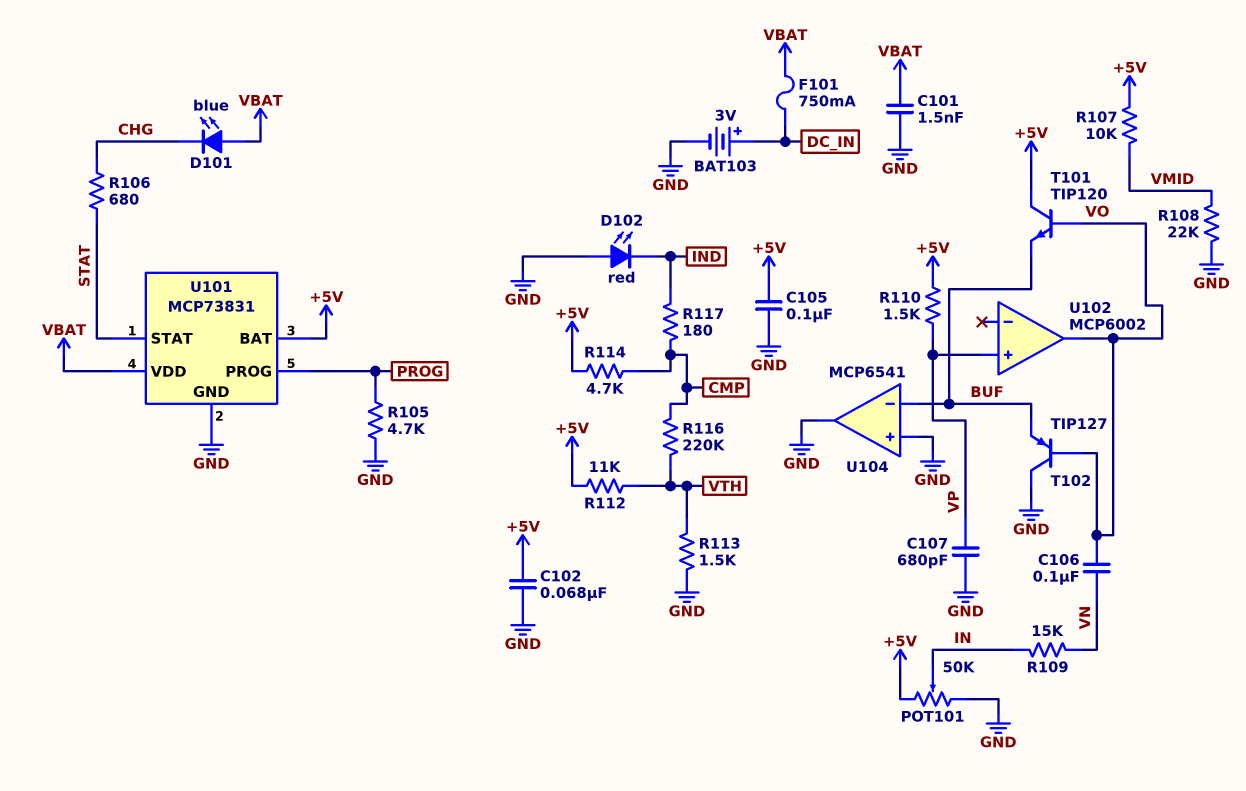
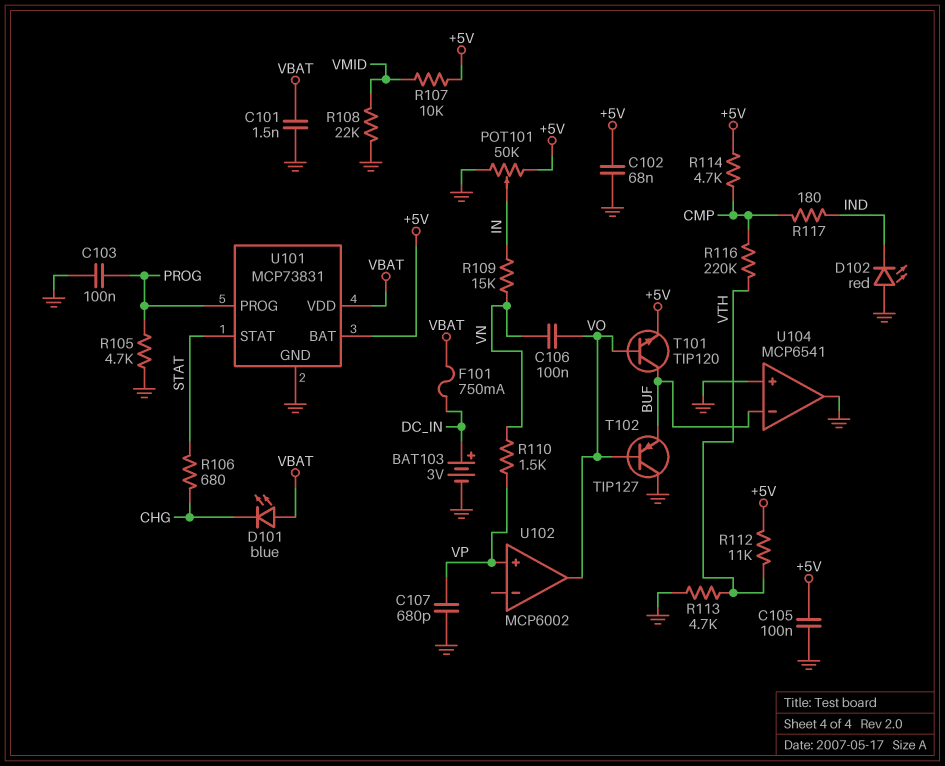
C103: none -> 100nF (GND, PROG)
R110: 1.5k (+5V, VP) -> 1.5k (VN, VP)
R113: 1.5k (GND, VTH) -> 4.7k (GND, VTH)
T101: NPN TIP120 (B VO, C +5V, E BUF) -> NPN TIP120 (B VO, C BUF, E +5V)

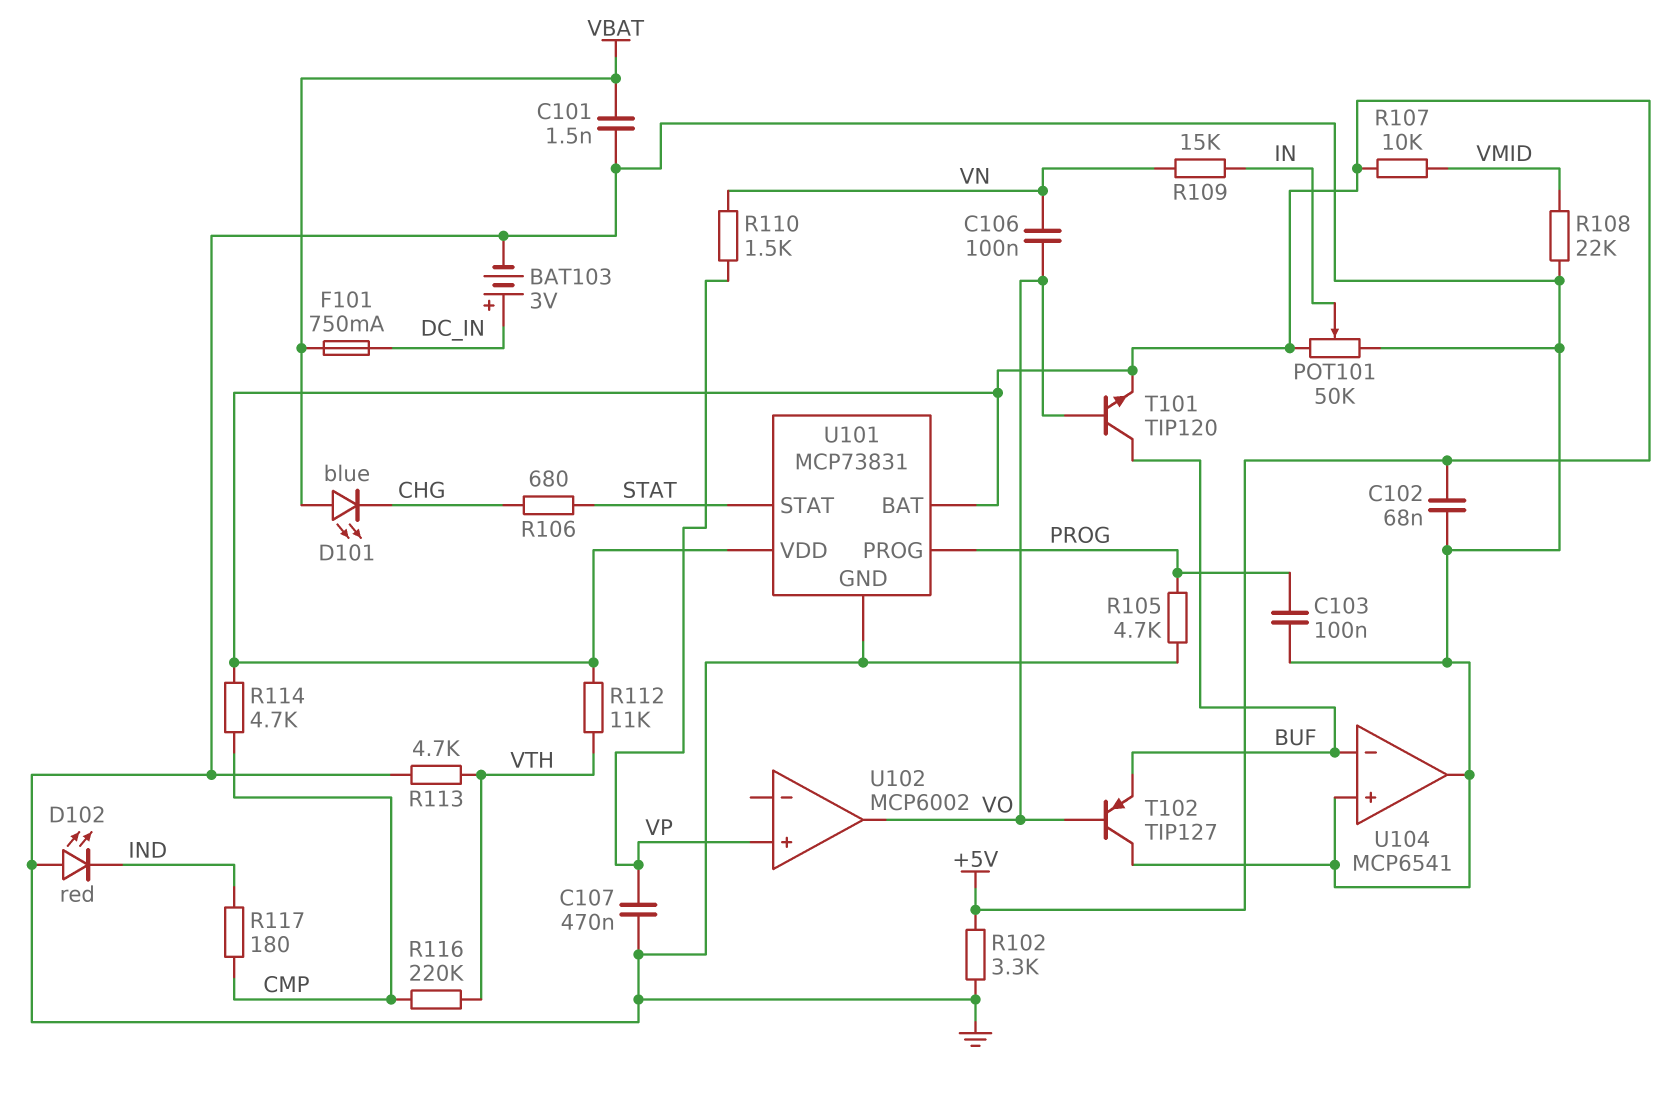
C105: 100nF (+5V, GND) -> none
C107: 680pF (GND, VP) -> 470nF (GND, VP)
R102: none -> 3.3k (+5V, GND)
U101 pin VDD: VBAT -> +5V

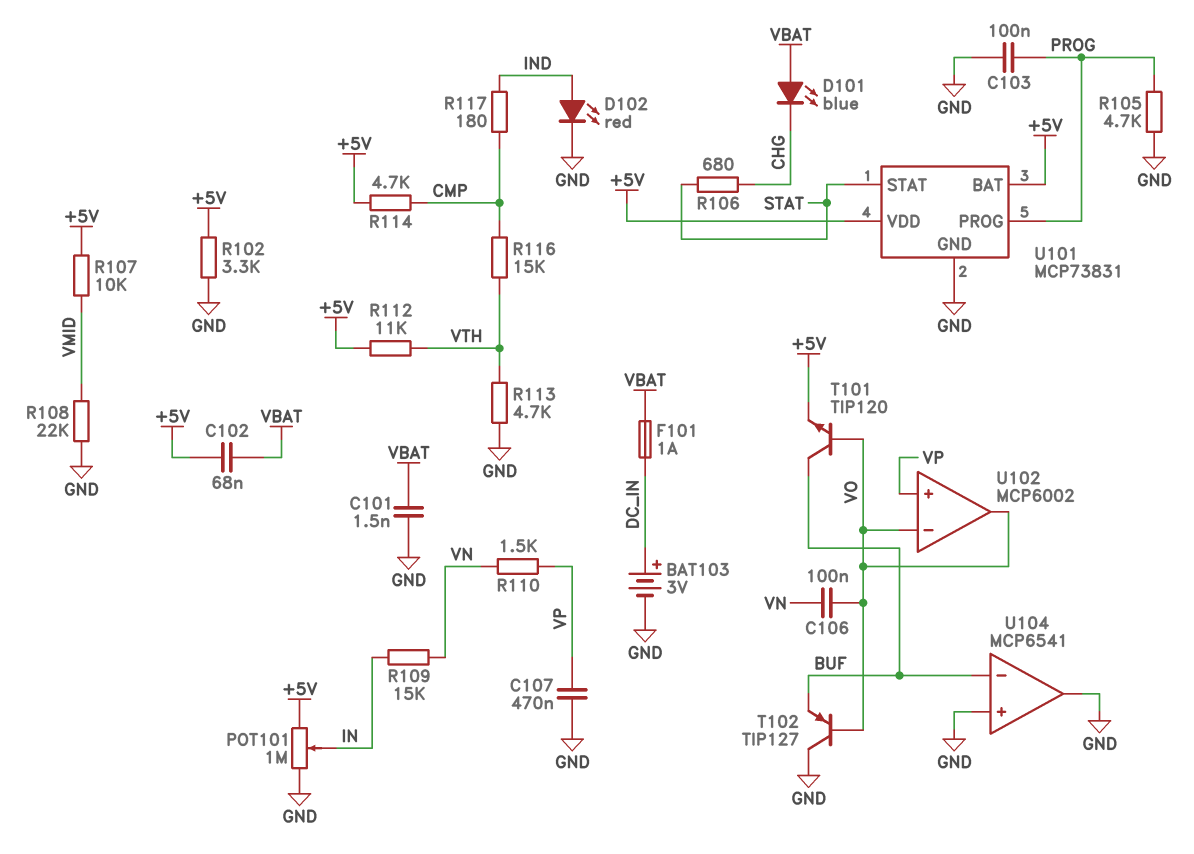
C102: 68nF (+5V, GND) -> 68nF (+5V, VBAT)
D102: LED red (A GND, K IND) -> LED red (A IND, K GND)
F101: 750mA (DC_IN, VBAT) -> 1A (DC_IN, VBAT)
POT101: 50k (+5V, GND, wiper IN) -> 1M (+5V, GND, wiper IN)
R116: 220k (CMP, VTH) -> 15k (CMP, VTH)
U102 pin in-: none -> VO

